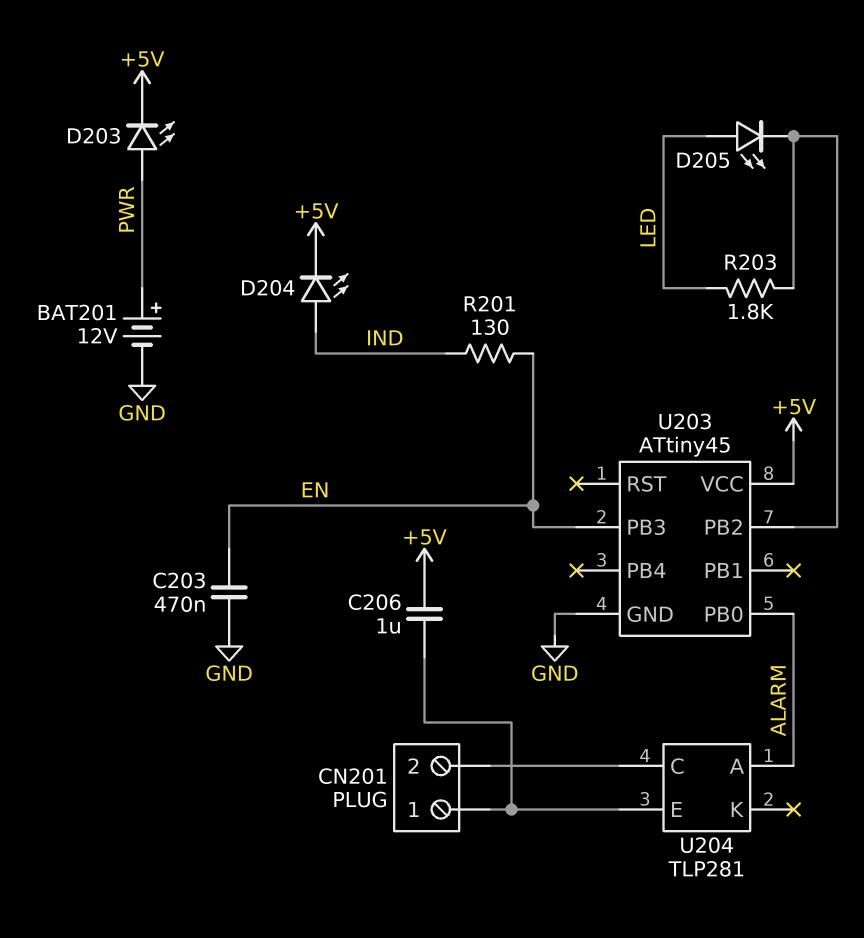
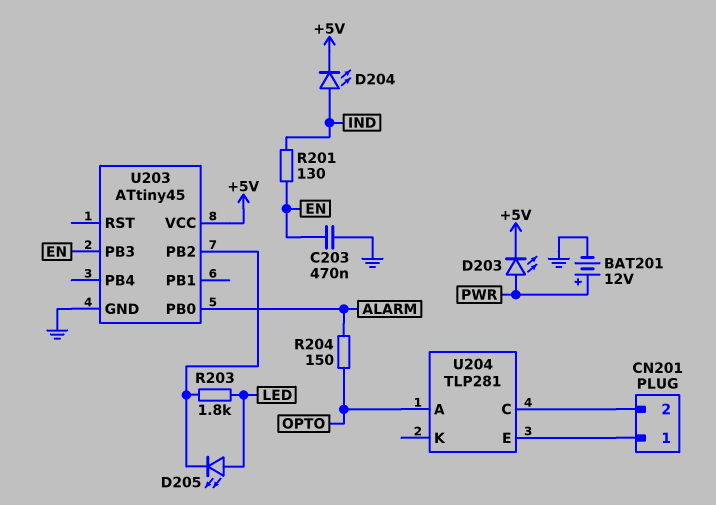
C206: 1uF (+5V, CN201/1) -> none
R204: none -> 150 (ALARM, OPTO)
U204 pin A: ALARM -> OPTO

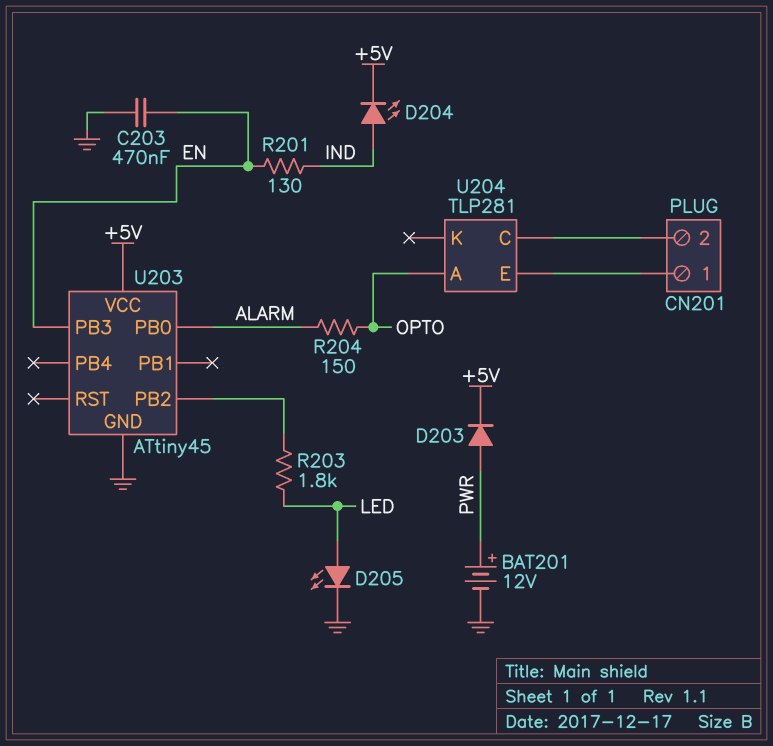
D203: LED (A PWR, K +5V) -> diode (A PWR, K +5V)
D205: LED (A LED, K U203/PB2) -> LED (A LED, K GND)

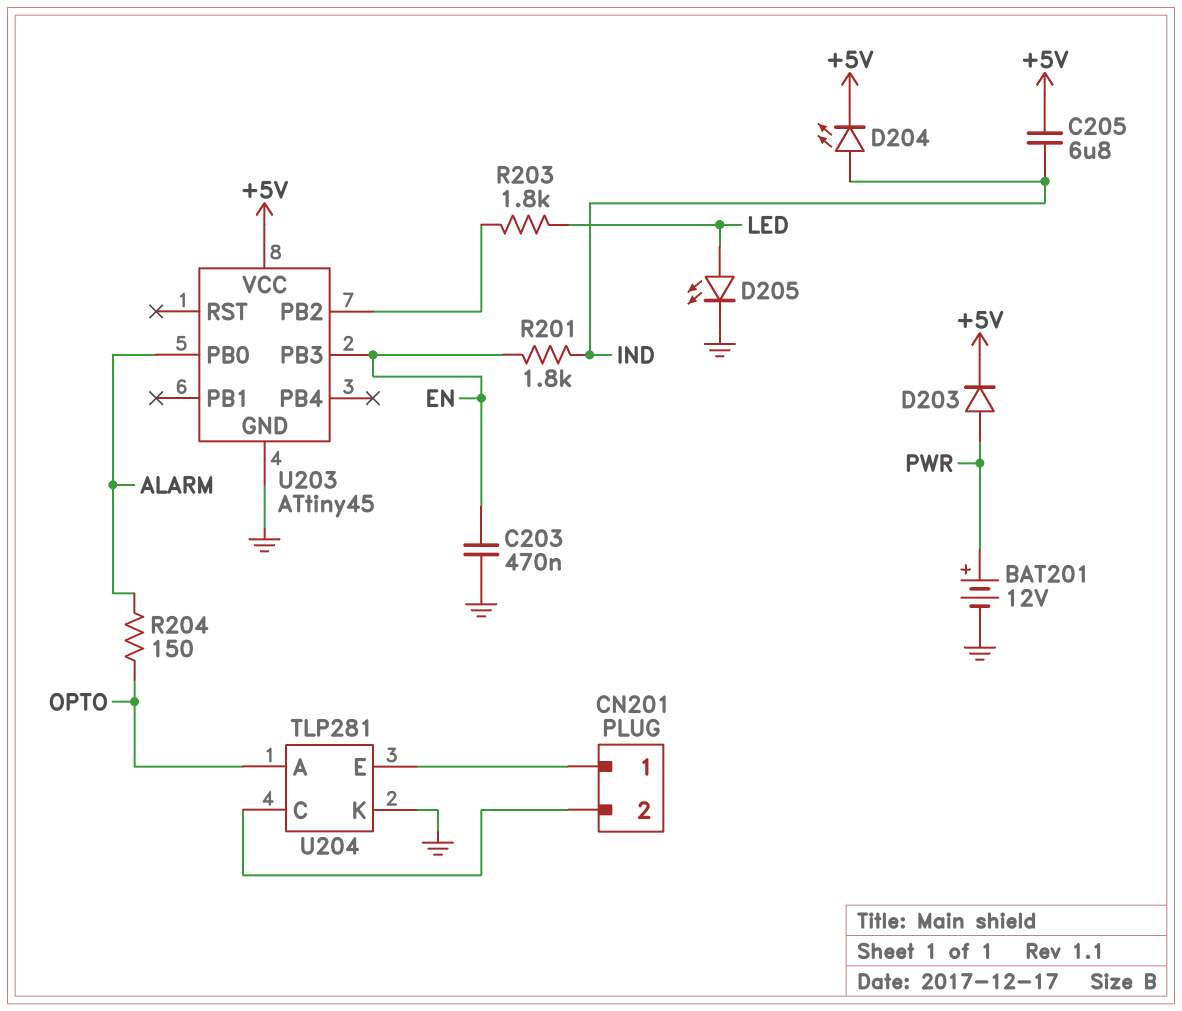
C205: none -> 6.8uF (+5V, IND)
R201: 130 (EN, IND) -> 1.8k (EN, IND)
U204 pin K: none -> GND

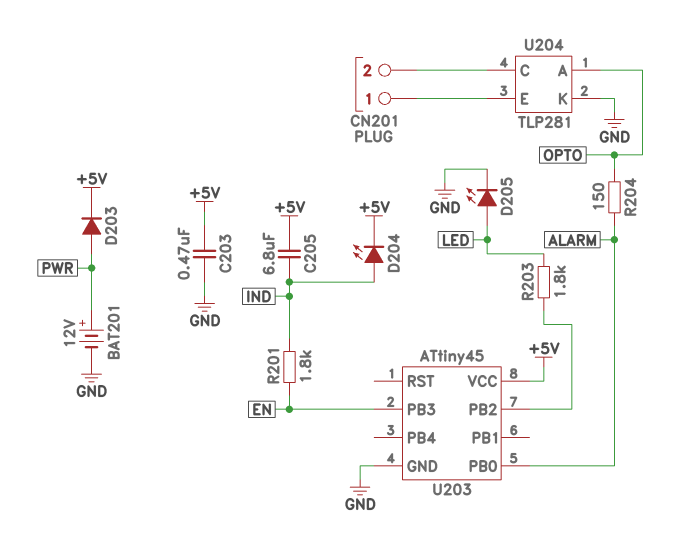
C203: 470nF (EN, GND) -> 470nF (+5V, GND)

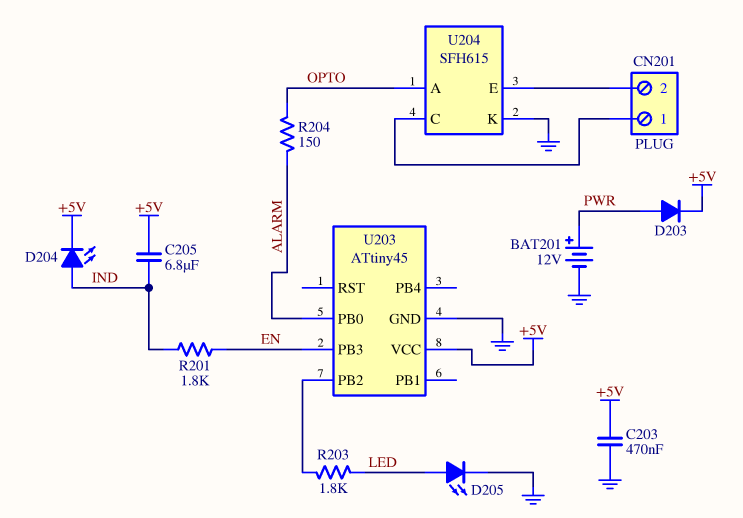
U204: TLP281 -> SFH615
U204 pin C: CN201/2 -> CN201/1
U204 pin E: CN201/1 -> CN201/2

